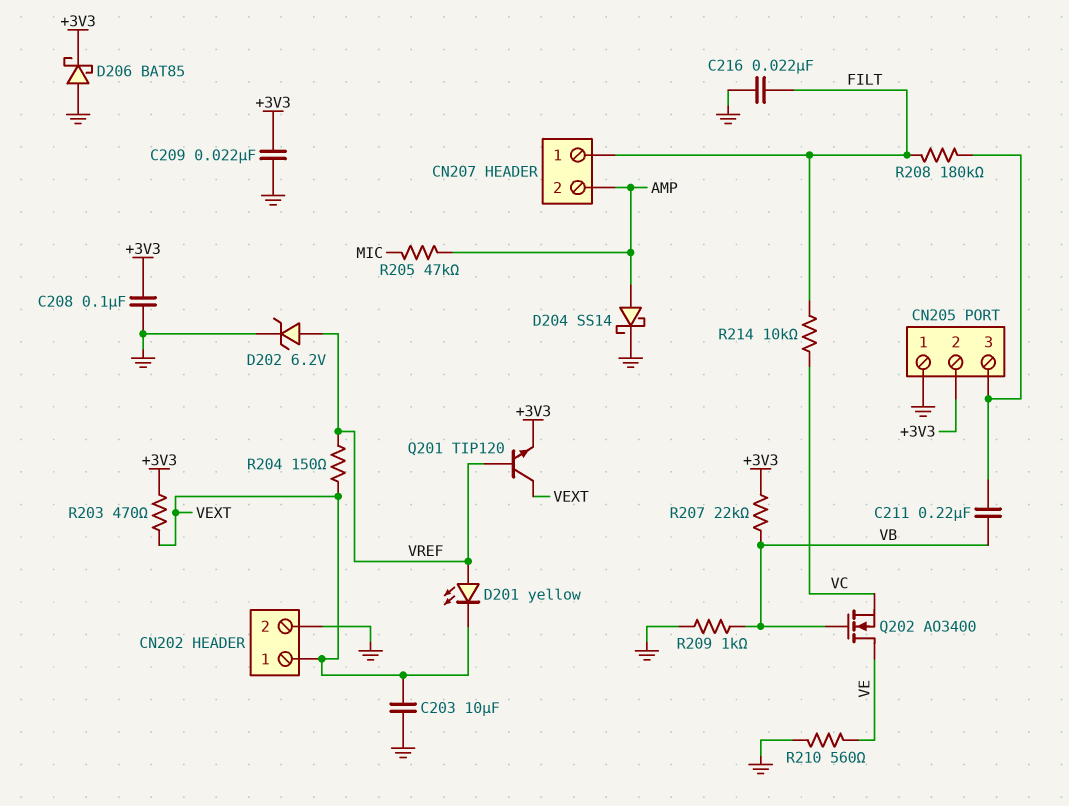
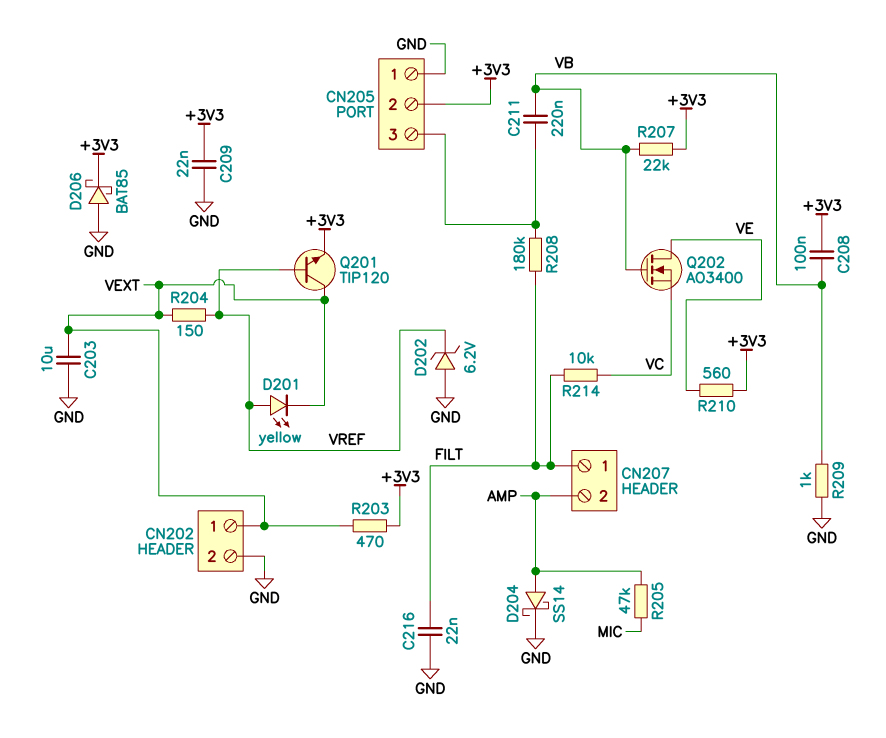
C208: 100nF (+3V3, GND) -> 100nF (+3V3, VB)
D202: zener 6.2V (A VREF, K GND) -> zener 6.2V (A GND, K VREF)
R210: 560 (GND, VE) -> 560 (+3V3, VE)

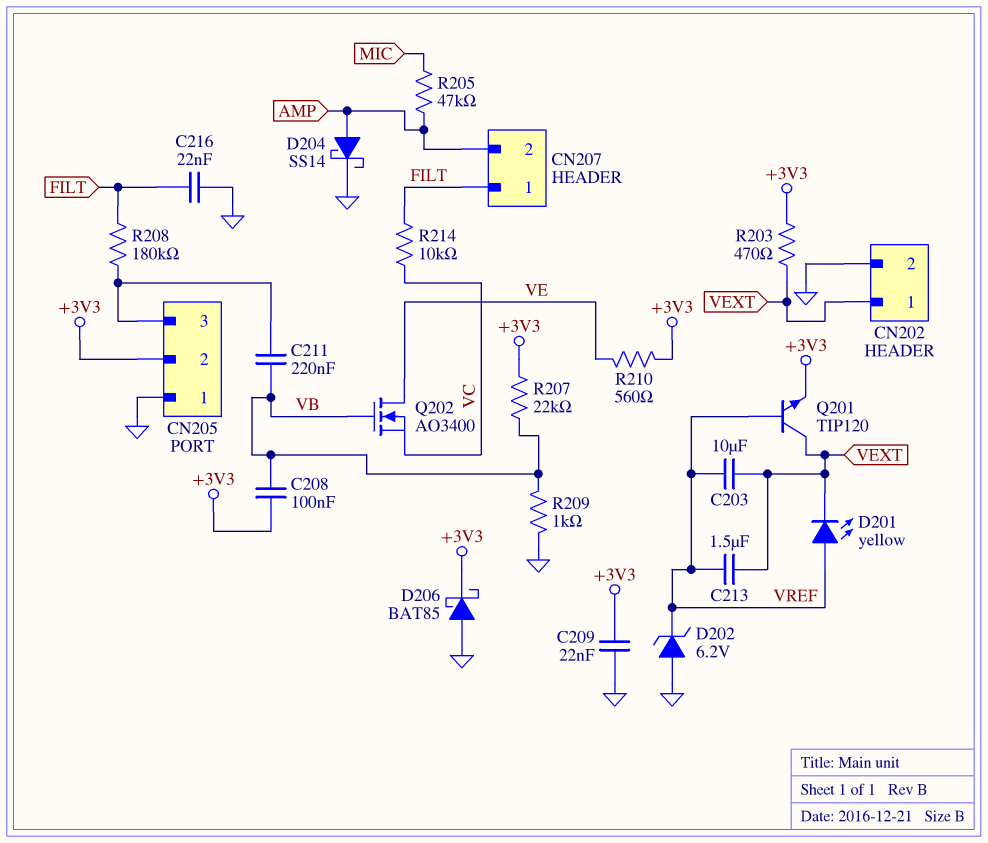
C203: 10uF (GND, VEXT) -> 10uF (VEXT, VREF)
C213: none -> 1.5uF (VEXT, VREF)
R204: 150 (VEXT, VREF) -> none

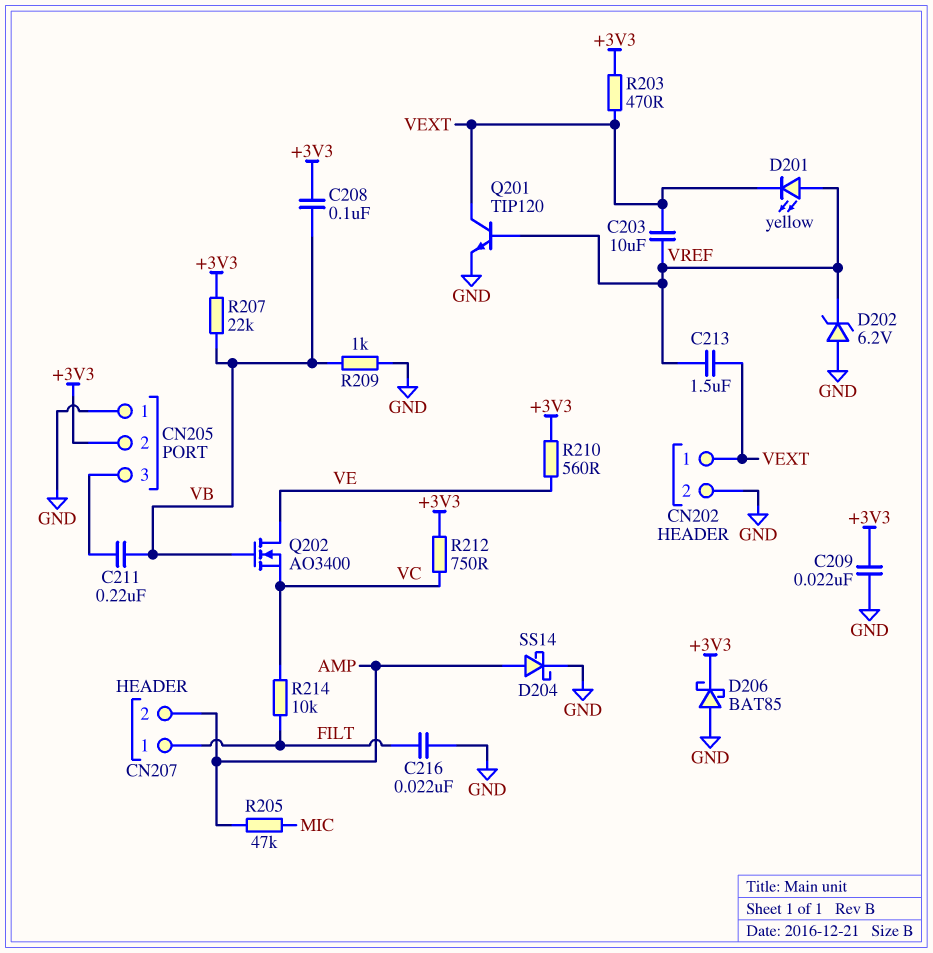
Q201: NPN TIP120 (B VREF, C VEXT, E +3V3) -> NPN TIP120 (B VREF, C VEXT, E GND)
R208: 180k (CN205/3, FILT) -> none
R212: none -> 750 (+3V3, VC)

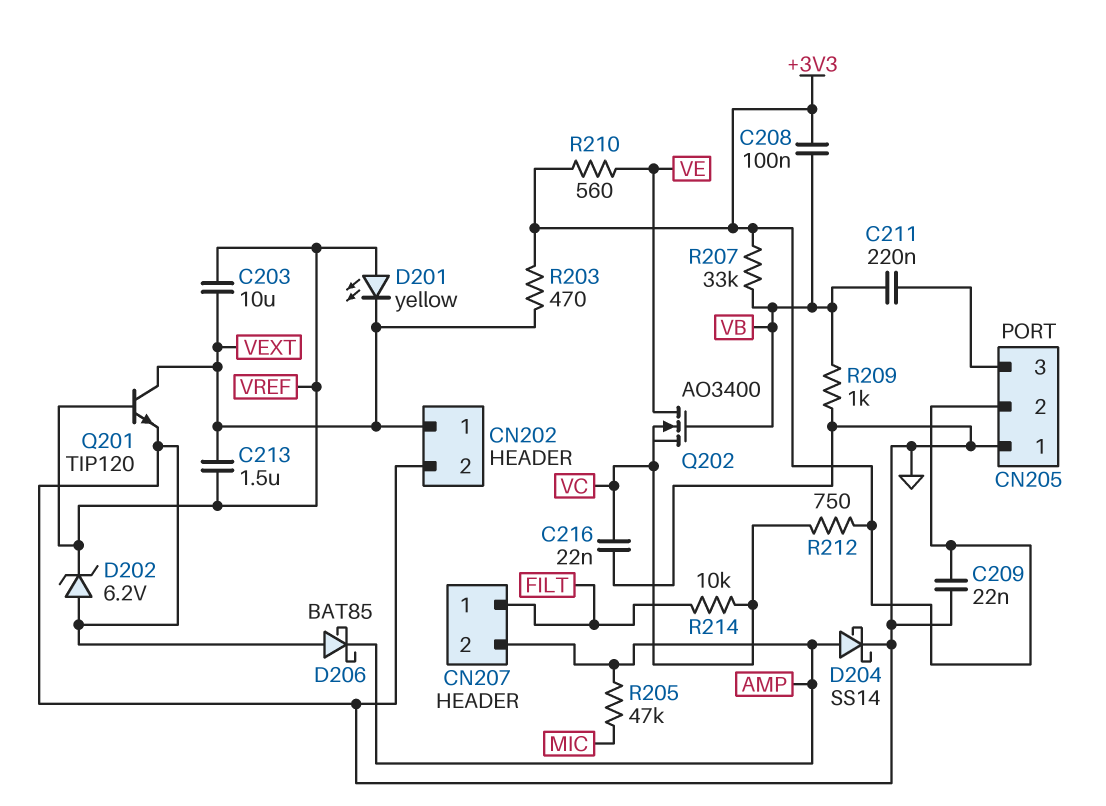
C216: 22nF (FILT, GND) -> 22nF (GND, VC)
D206: schottky BAT85 (A GND, K +3V3) -> schottky BAT85 (A GND, K AMP)
R207: 22k (+3V3, VB) -> 33k (+3V3, VB)

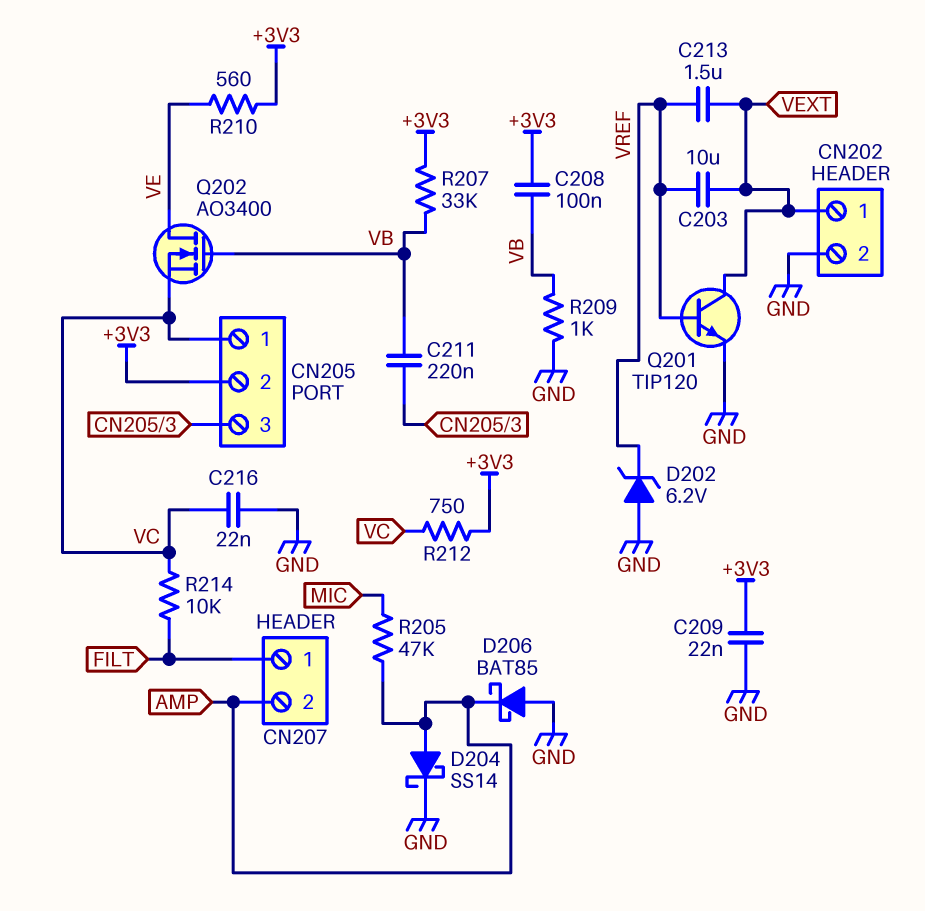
CN205 pin 1: GND -> VC
D201: LED yellow (A VREF, K VEXT) -> none
R203: 470 (+3V3, VEXT) -> none

